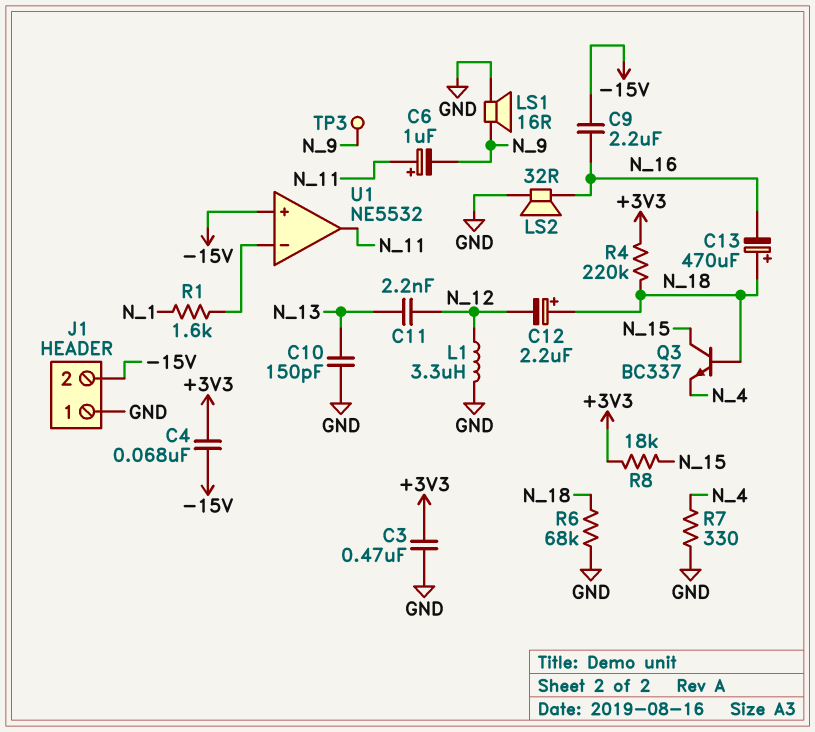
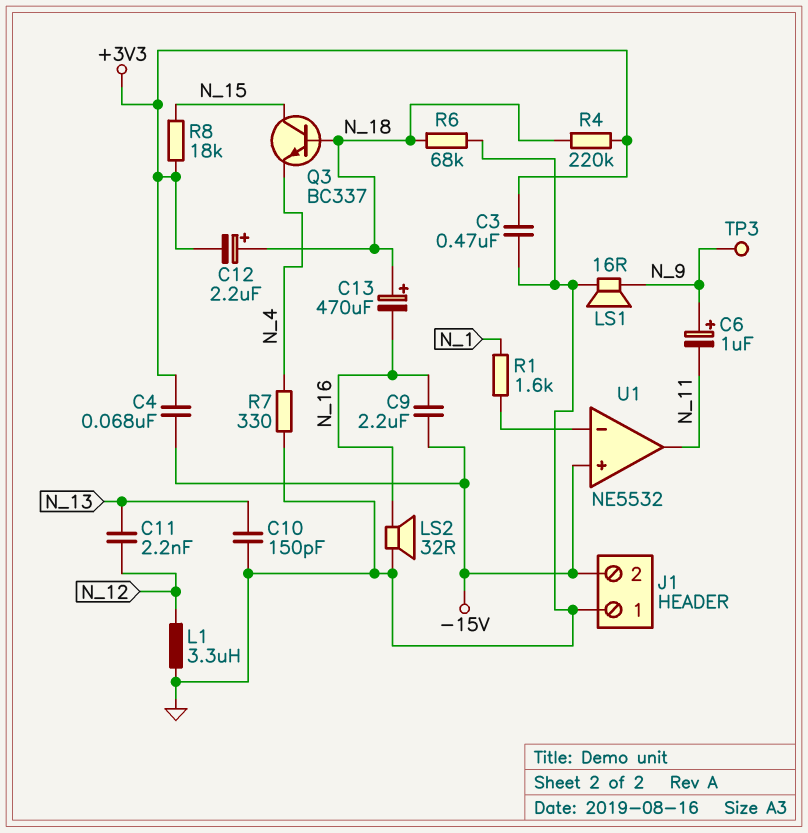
C6: 1uF (plus N_11, minus N_9) -> 1uF (plus N_9, minus N_11)
C12: 2.2uF (plus N_18, minus N_12) -> 2.2uF (plus N_18, minus +3V3)

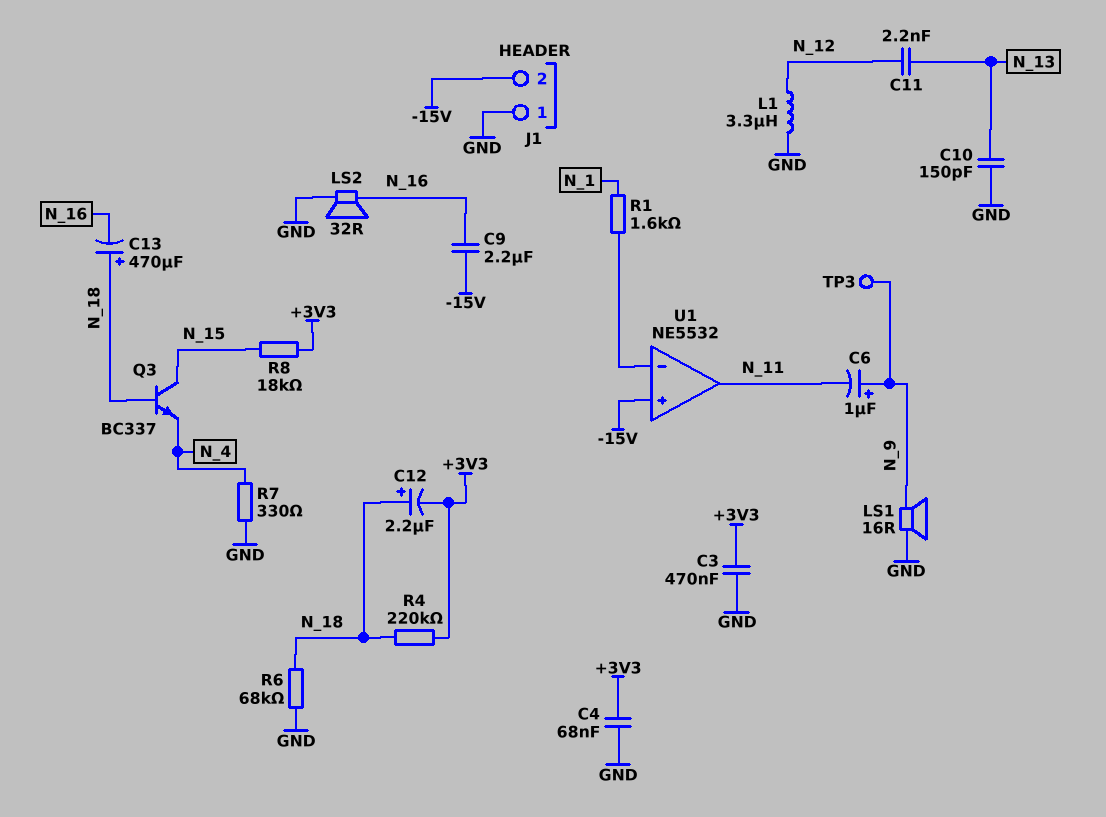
C4: 68nF (+3V3, -15V) -> 68nF (+3V3, GND)

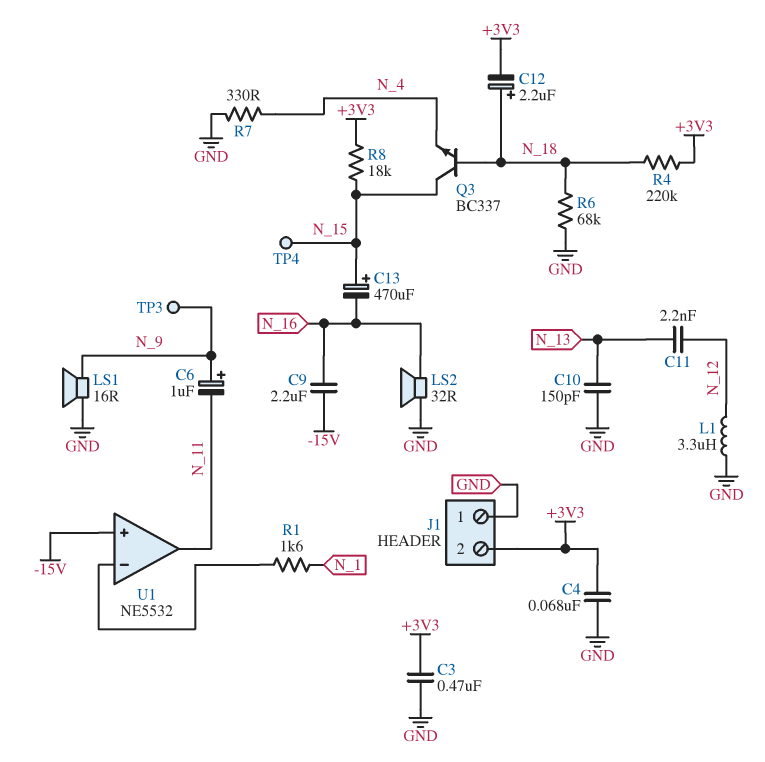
C13: 470uF (plus N_18, minus N_16) -> 470uF (plus N_15, minus N_16)
J1 pin 2: -15V -> +3V3
TP4: none -> test point (N_15)

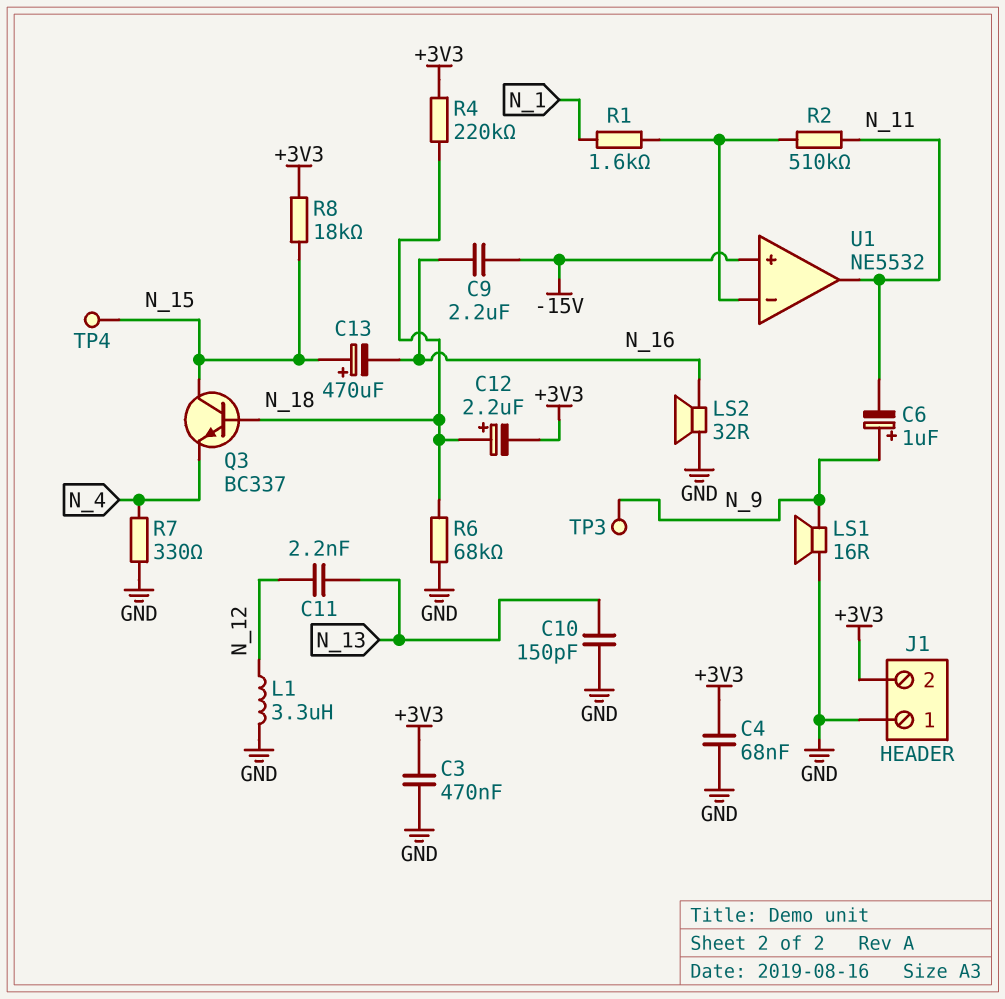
R2: none -> 510k (N_11, U1/in-)

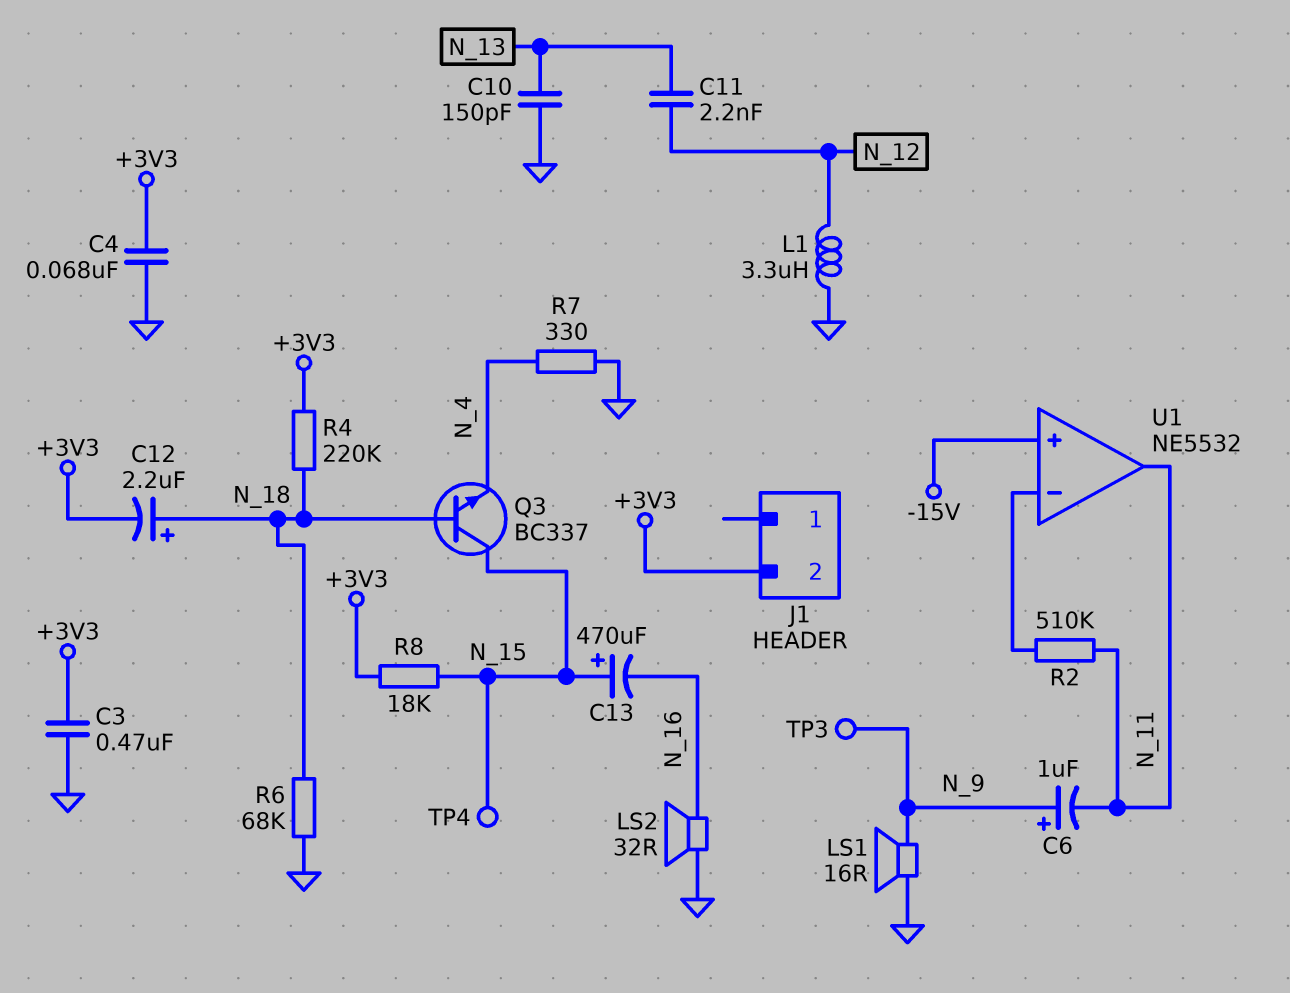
C9: 2.2uF (-15V, N_16) -> none
J1 pin 1: GND -> none
R1: 1.6k (N_1, U1/in-) -> none

